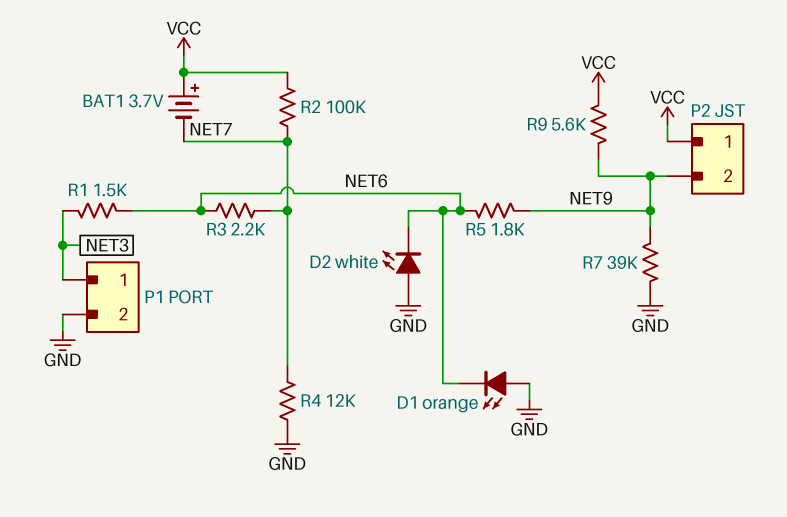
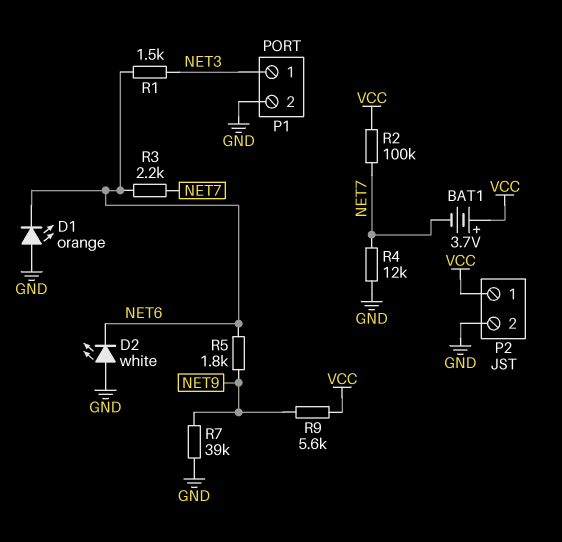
P2 pin 2: NET9 -> GND

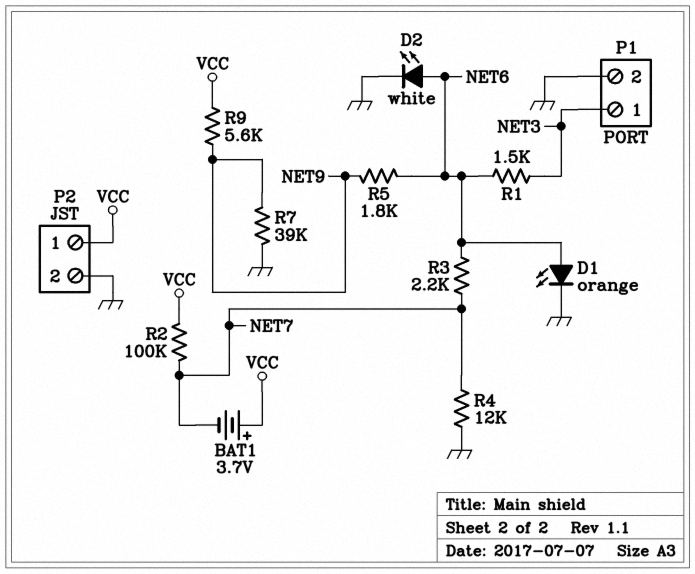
D1: LED orange (A GND, K NET6) -> LED orange (A NET6, K GND)
D2: LED white (A GND, K NET6) -> LED white (A NET6, K GND)

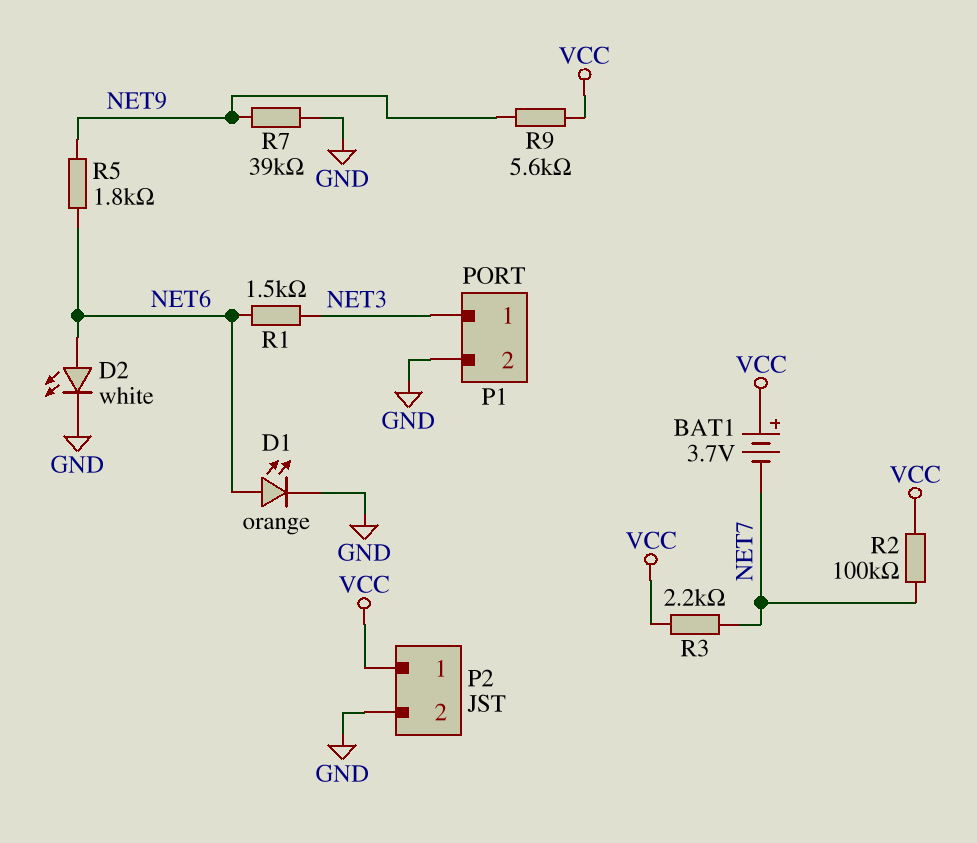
R3: 2.2k (NET6, NET7) -> 2.2k (NET7, VCC)
R4: 12k (GND, NET7) -> none

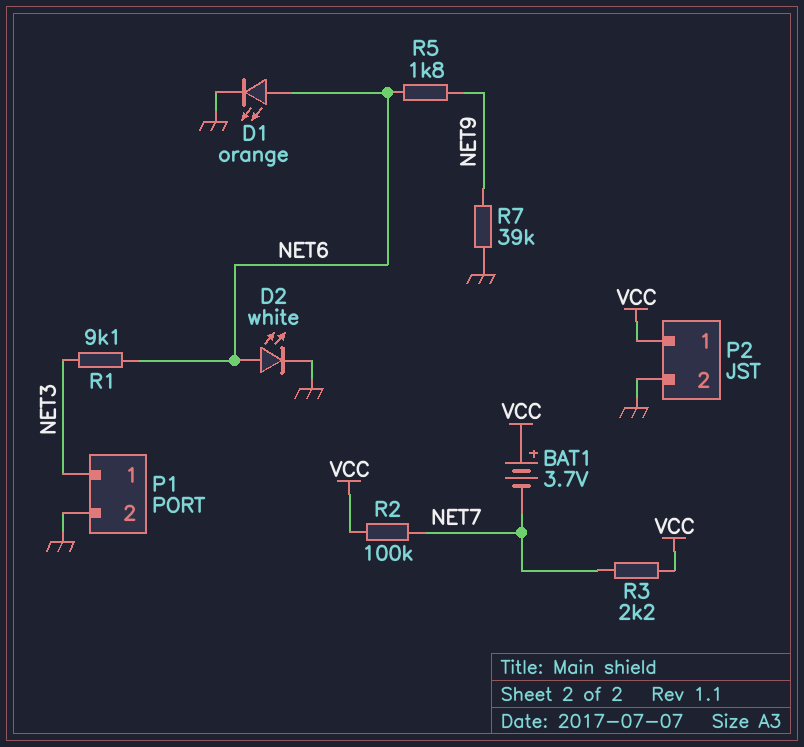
R1: 1.5k (NET3, NET6) -> 9.1k (NET3, NET6)
R9: 5.6k (NET9, VCC) -> none

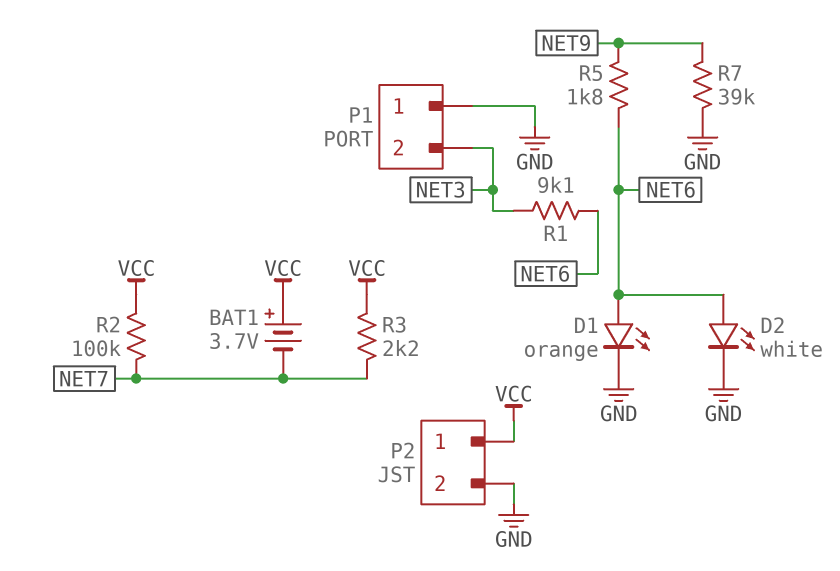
P1 pin 1: NET3 -> GND
P1 pin 2: GND -> NET3

